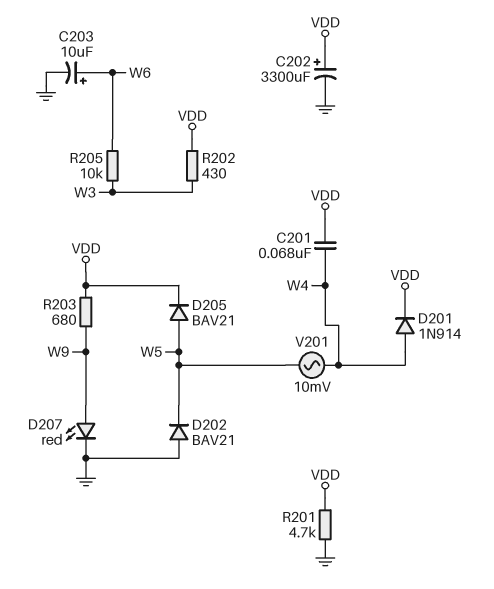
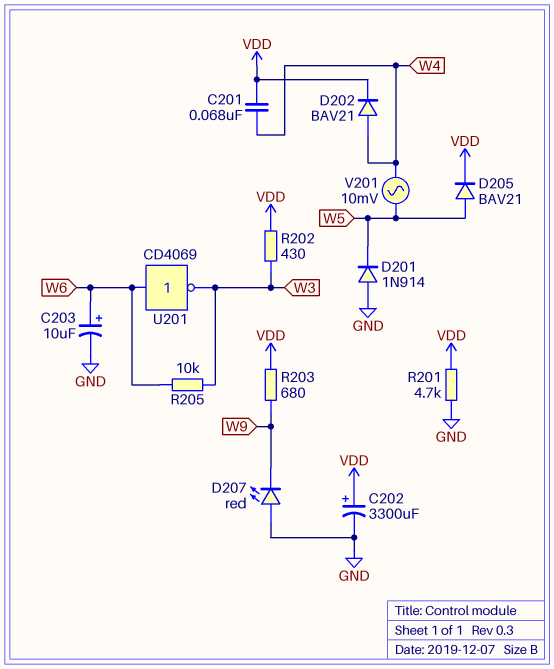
D201: diode 1N914 (A W4, K VDD) -> diode 1N914 (A GND, K W5)
D202: diode BAV21 (A GND, K W5) -> diode BAV21 (A W4, K VDD)
D207: LED red (A W9, K GND) -> LED red (A GND, K W9)
U201: none -> NOT CD4069 (in W6, out W3)

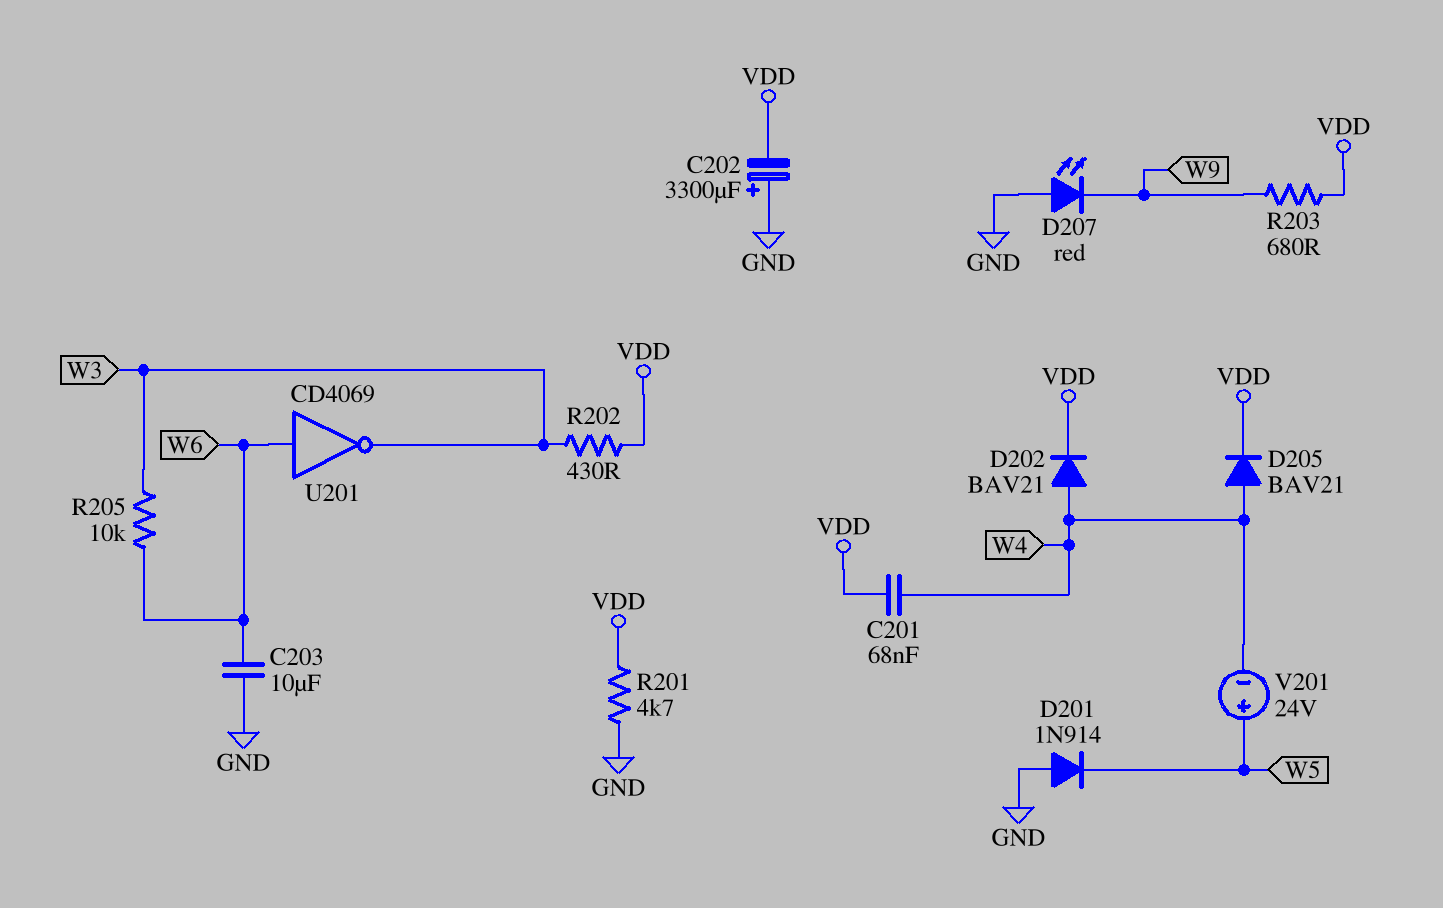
C202: 3300uF (plus VDD, minus GND) -> 3300uF (plus GND, minus VDD)
C203: 10uF (plus W6, minus GND) -> 10uF (GND, W6)
D205: diode BAV21 (A W5, K VDD) -> diode BAV21 (A W4, K VDD)
V201: AC 10mV (W4, W5) -> 24V (plus W5, minus W4)

